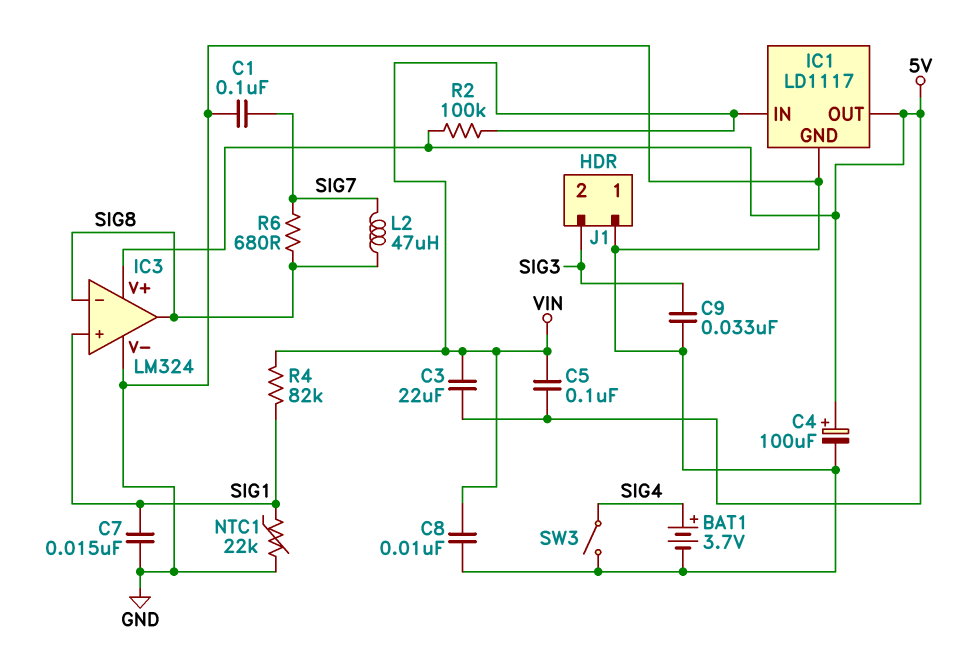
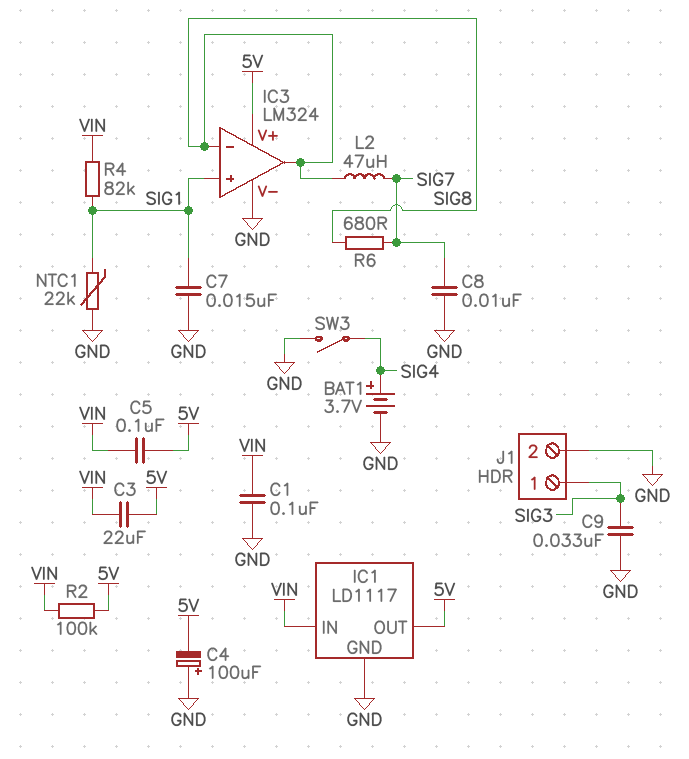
C1: 100nF (GND, SIG7) -> 100nF (GND, VIN)
C4: 100uF (plus 5V, minus GND) -> 100uF (plus GND, minus 5V)
C8: 10nF (GND, VIN) -> 10nF (GND, SIG7)
J1 pin 1: GND -> SIG3
J1 pin 2: SIG3 -> GND

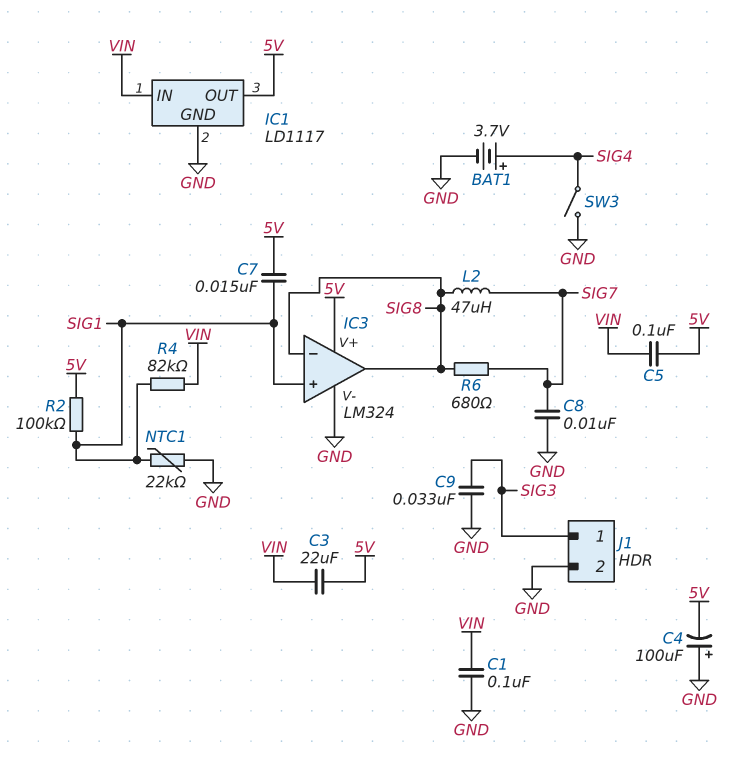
C7: 15nF (GND, SIG1) -> 15nF (5V, SIG1)
R2: 100k (5V, VIN) -> 100k (5V, SIG1)

